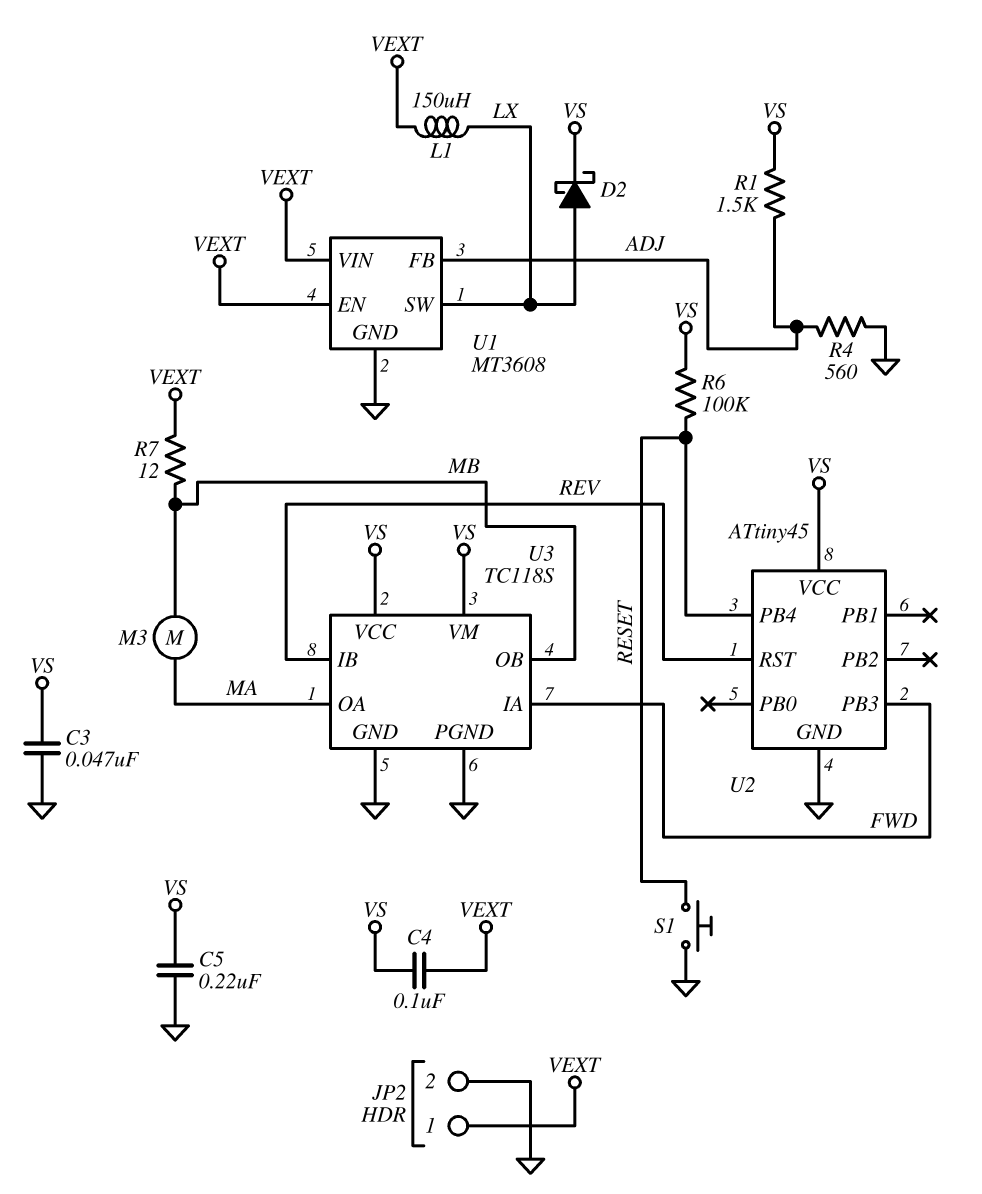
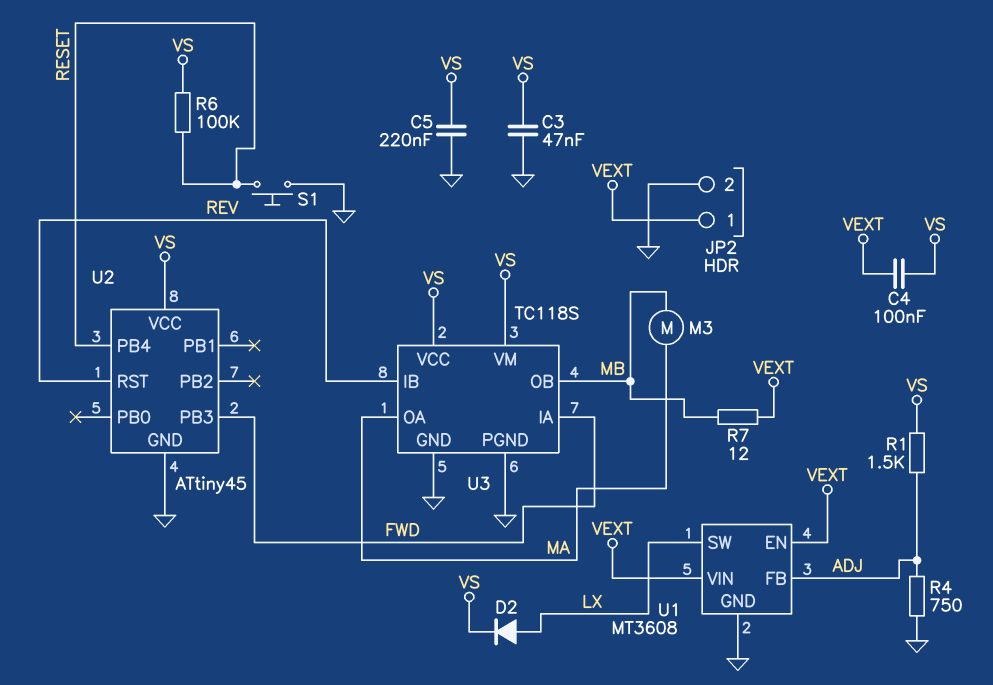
D2: schottky (A LX, K VS) -> diode (A LX, K VS)
L1: 150uH (LX, VEXT) -> none
R4: 560 (ADJ, GND) -> 750 (ADJ, GND)

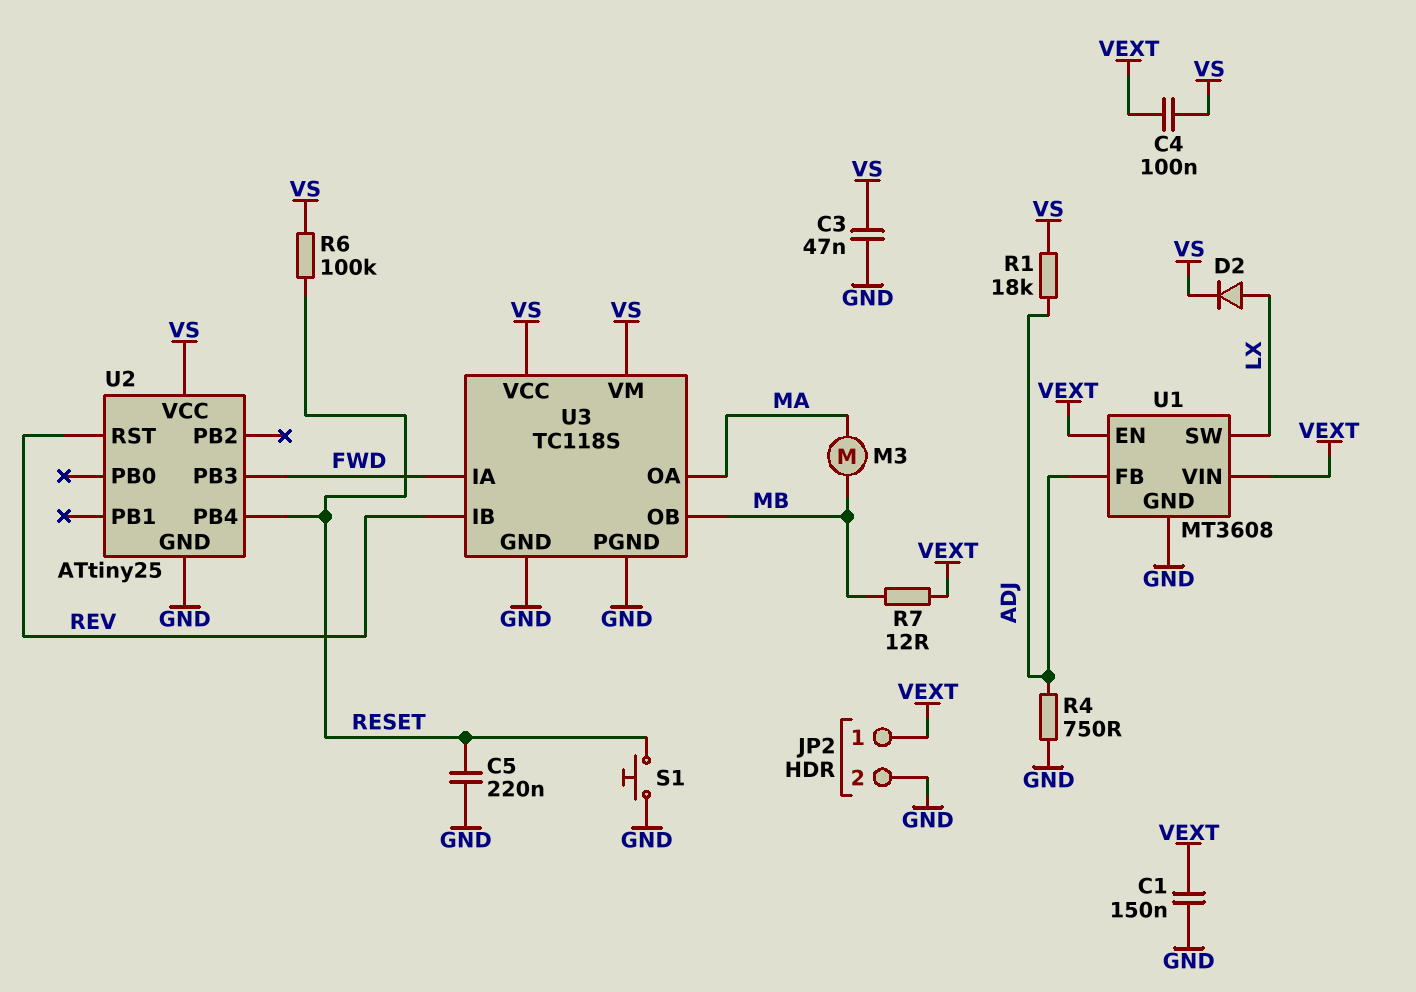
C1: none -> 150nF (GND, VEXT)
C5: 220nF (GND, VS) -> 220nF (GND, RESET)
R1: 1.5k (ADJ, VS) -> 18k (ADJ, VS)
U2: ATtiny45 -> ATtiny25

